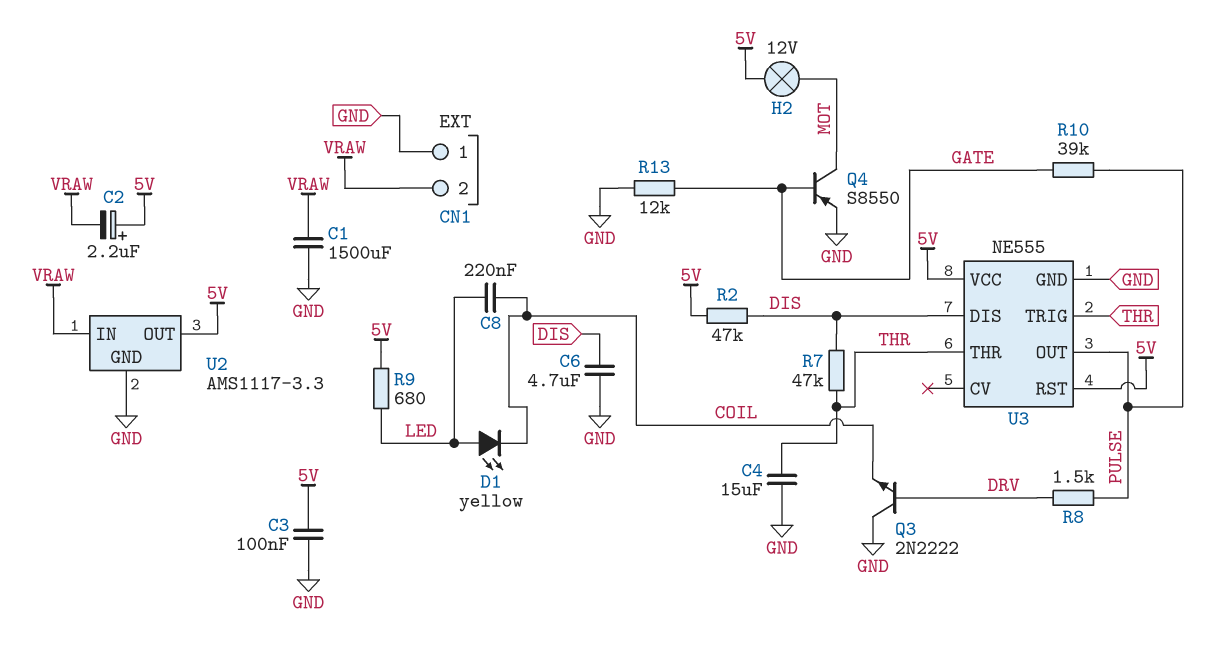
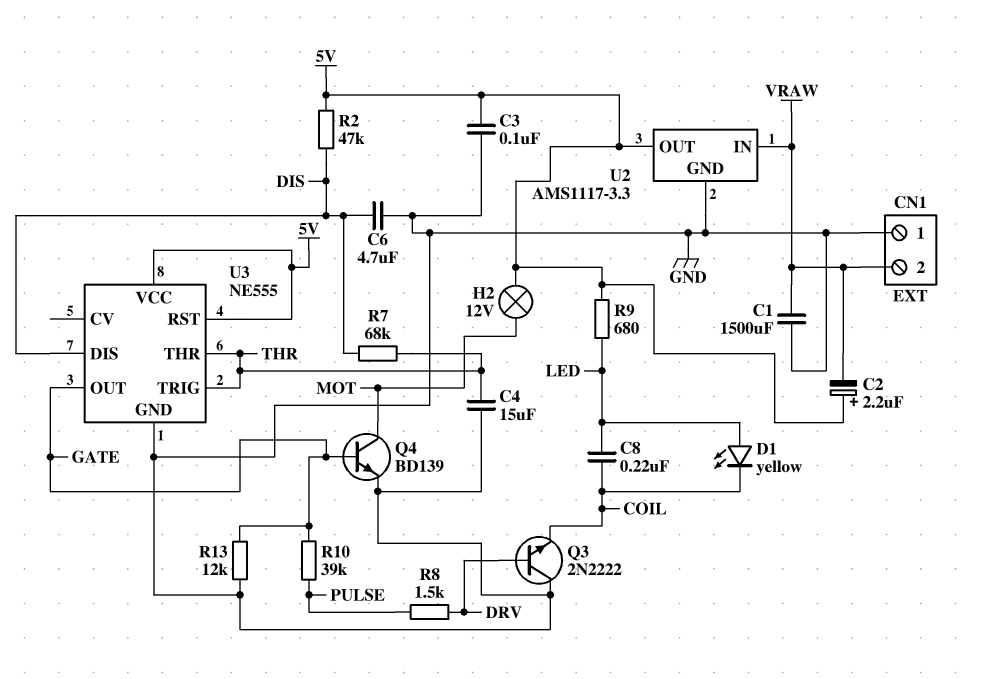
Q4: PNP S8550 (B GATE, C MOT, E GND) -> NPN BD139 (B GATE, C MOT, E GND)
R7: 47k (DIS, THR) -> 68k (DIS, THR)
U3 pin OUT: PULSE -> GATE

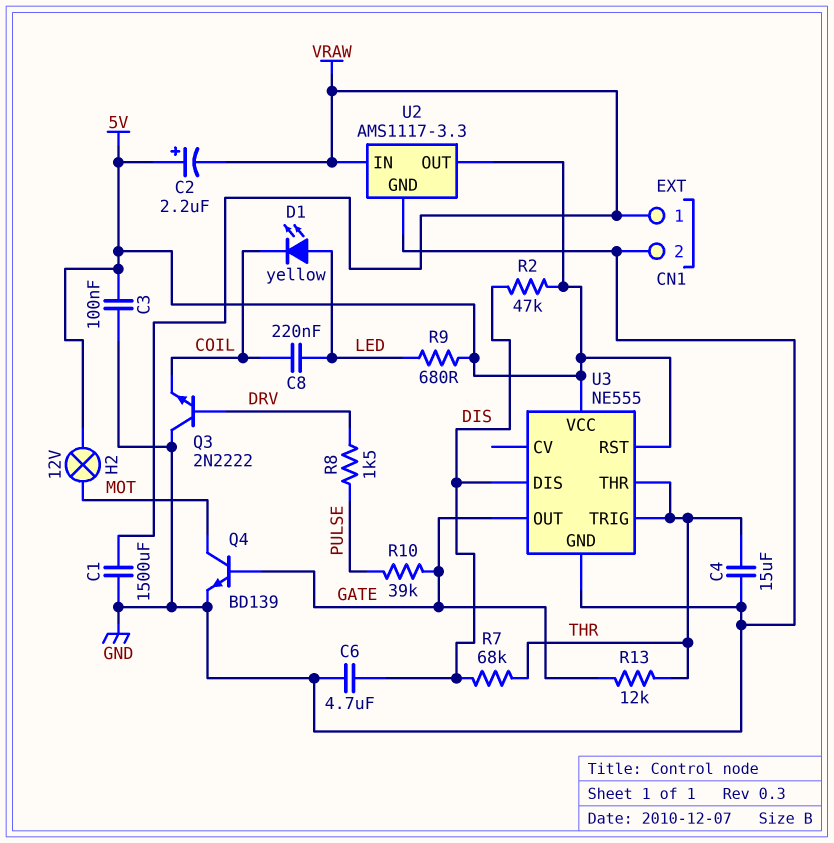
CN1 pin 1: GND -> VRAW
CN1 pin 2: VRAW -> GND
R13: 12k (GATE, GND) -> 12k (GATE, THR)

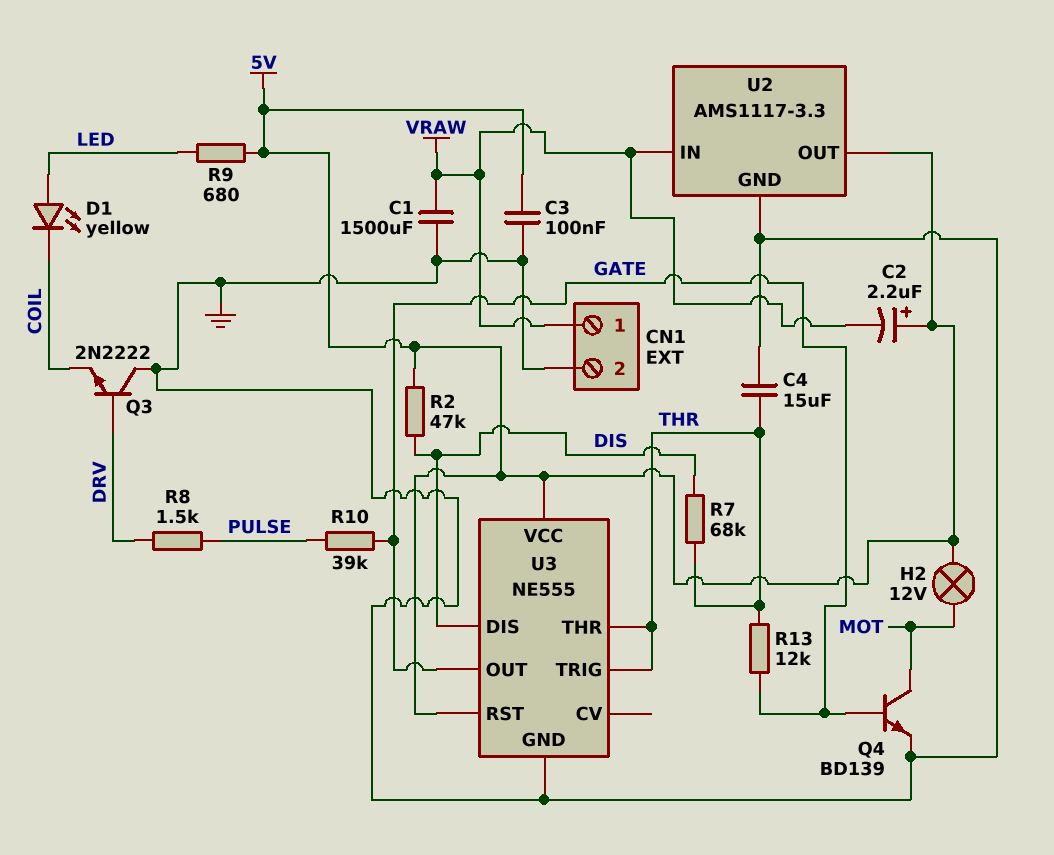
C6: 4.7uF (DIS, GND) -> none
C8: 220nF (COIL, LED) -> none

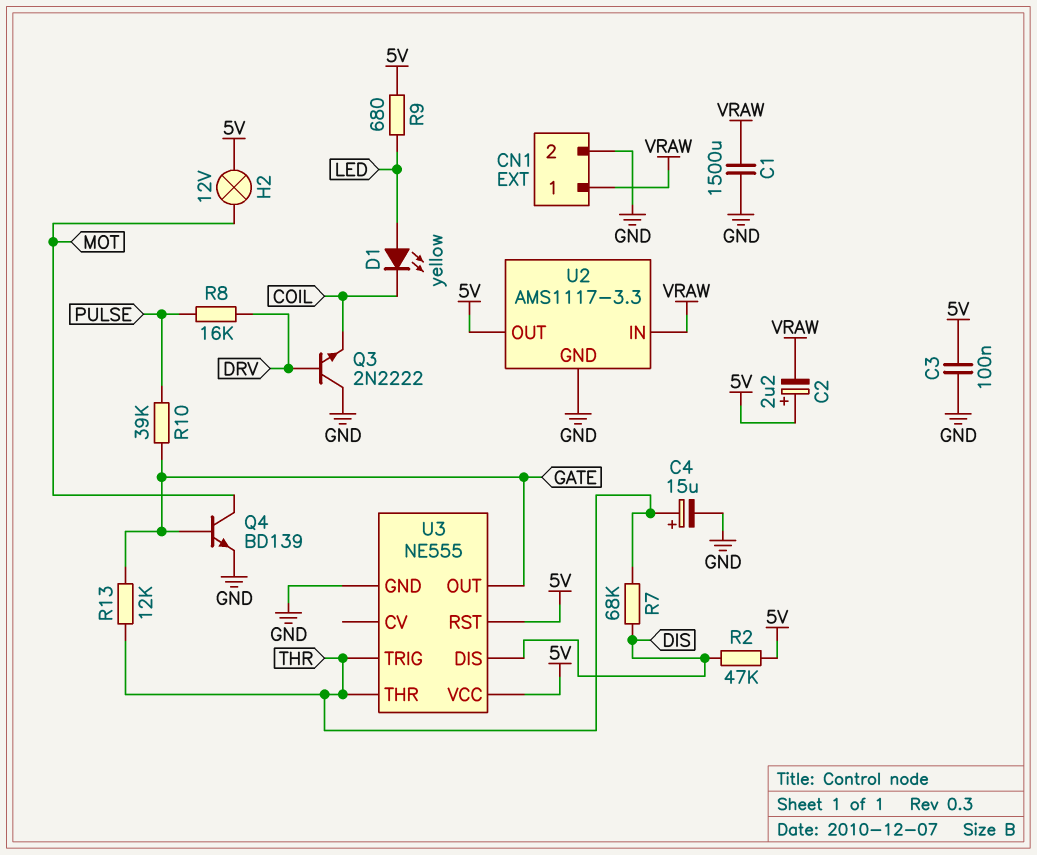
C4: 15uF (GND, THR) -> 15uF (plus THR, minus GND)
R8: 1.5k (DRV, PULSE) -> 16k (DRV, PULSE)

